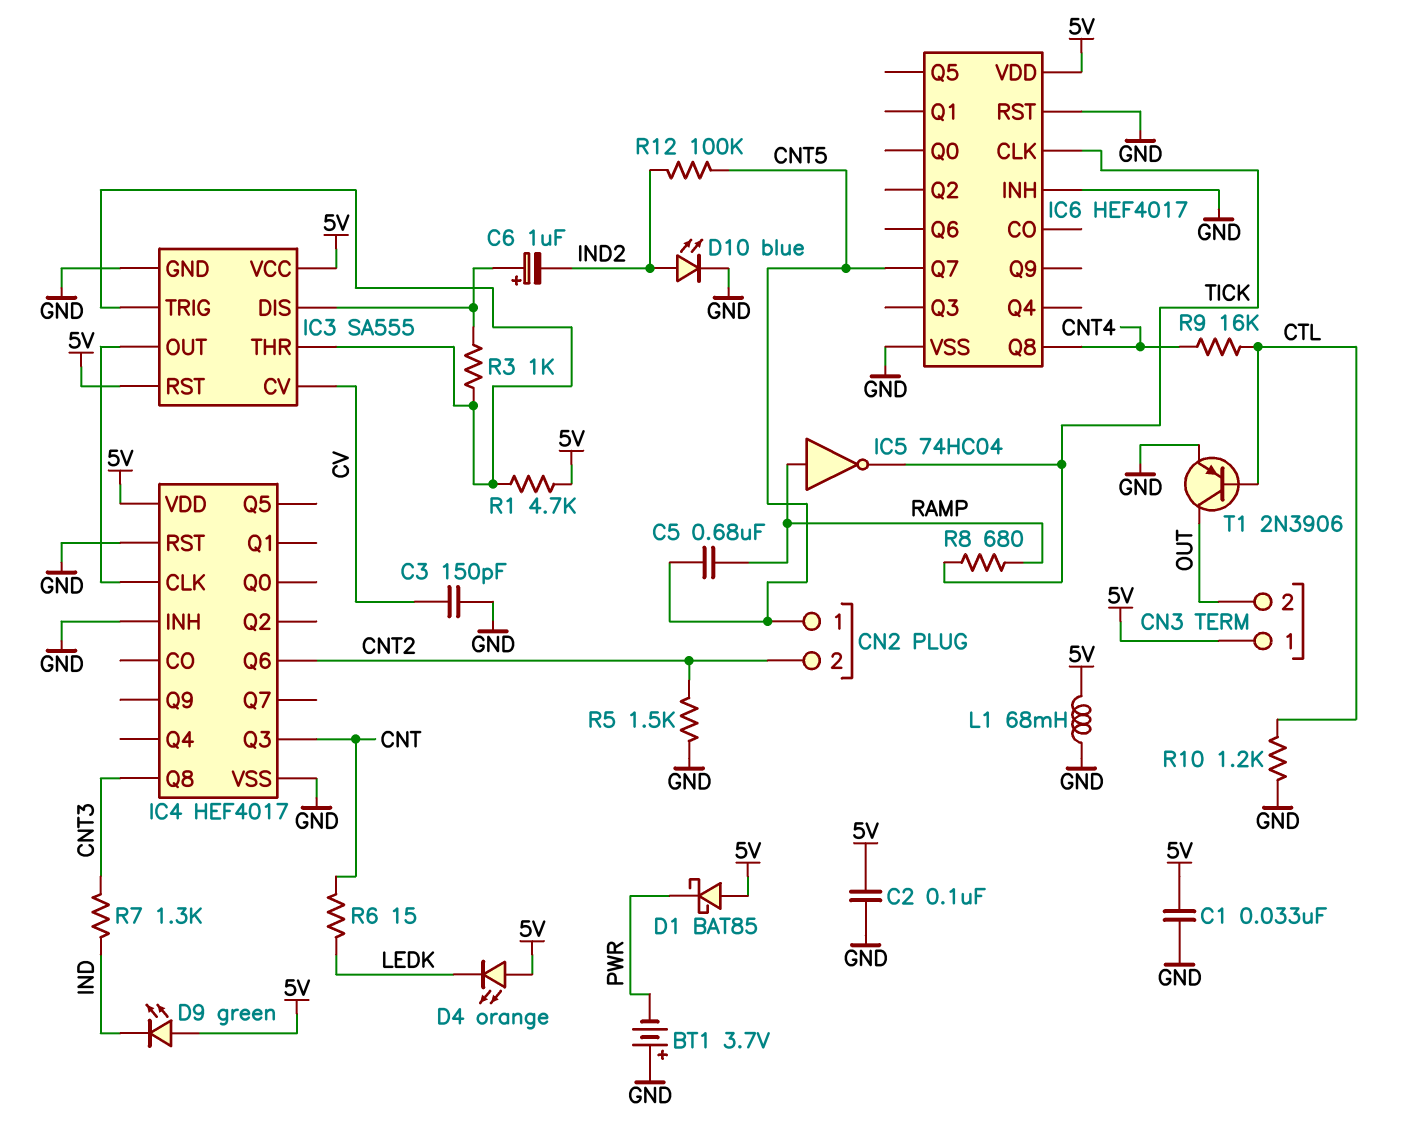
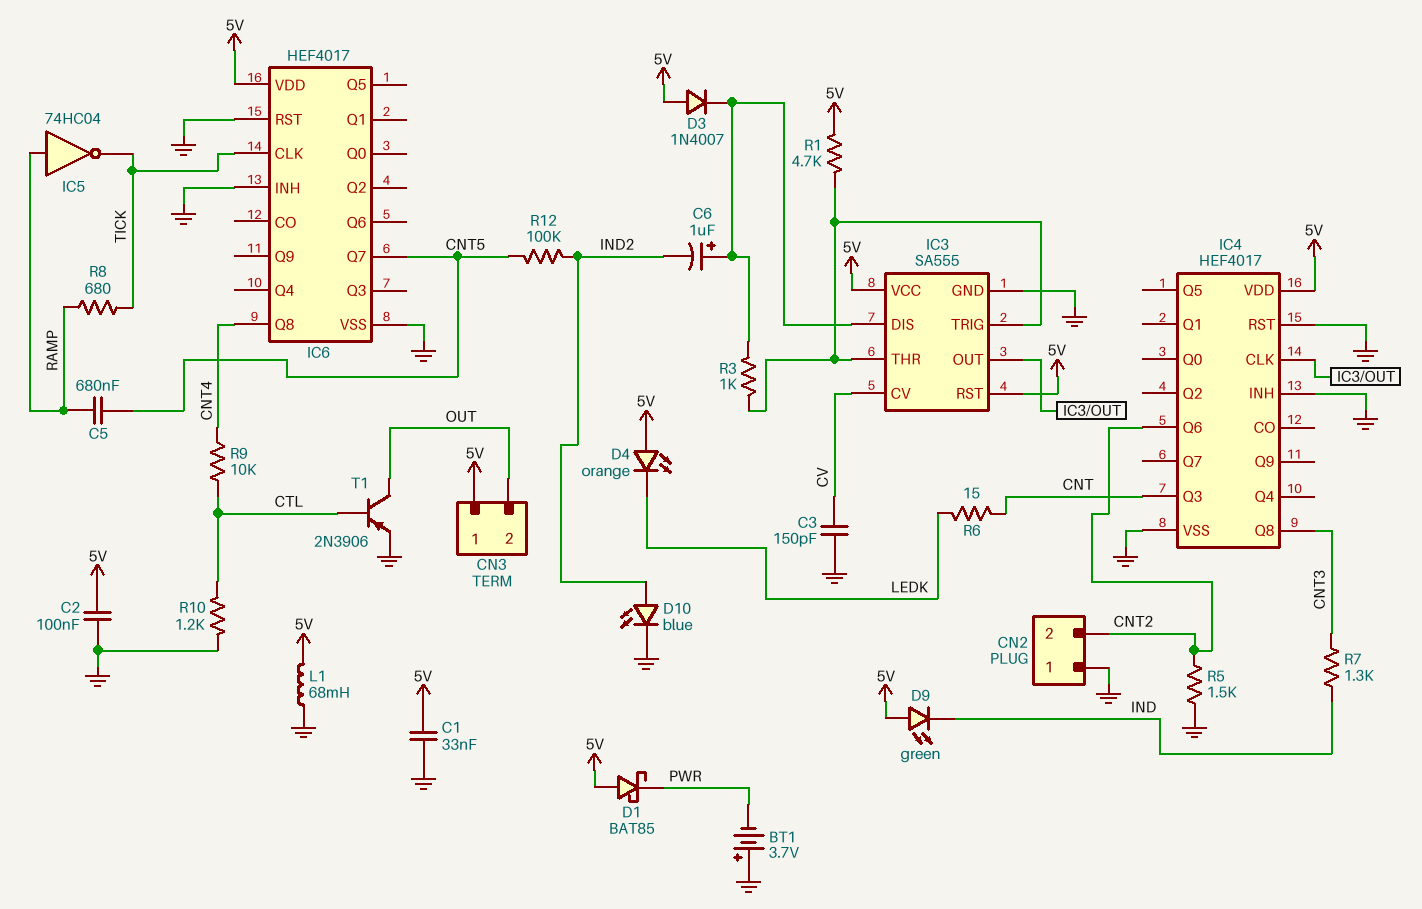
CN2 pin 1: CNT5 -> GND
D3: none -> diode 1N4007 (A 5V, K IC3/DIS)
R9: 16k (CNT4, CTL) -> 10k (CNT4, CTL)

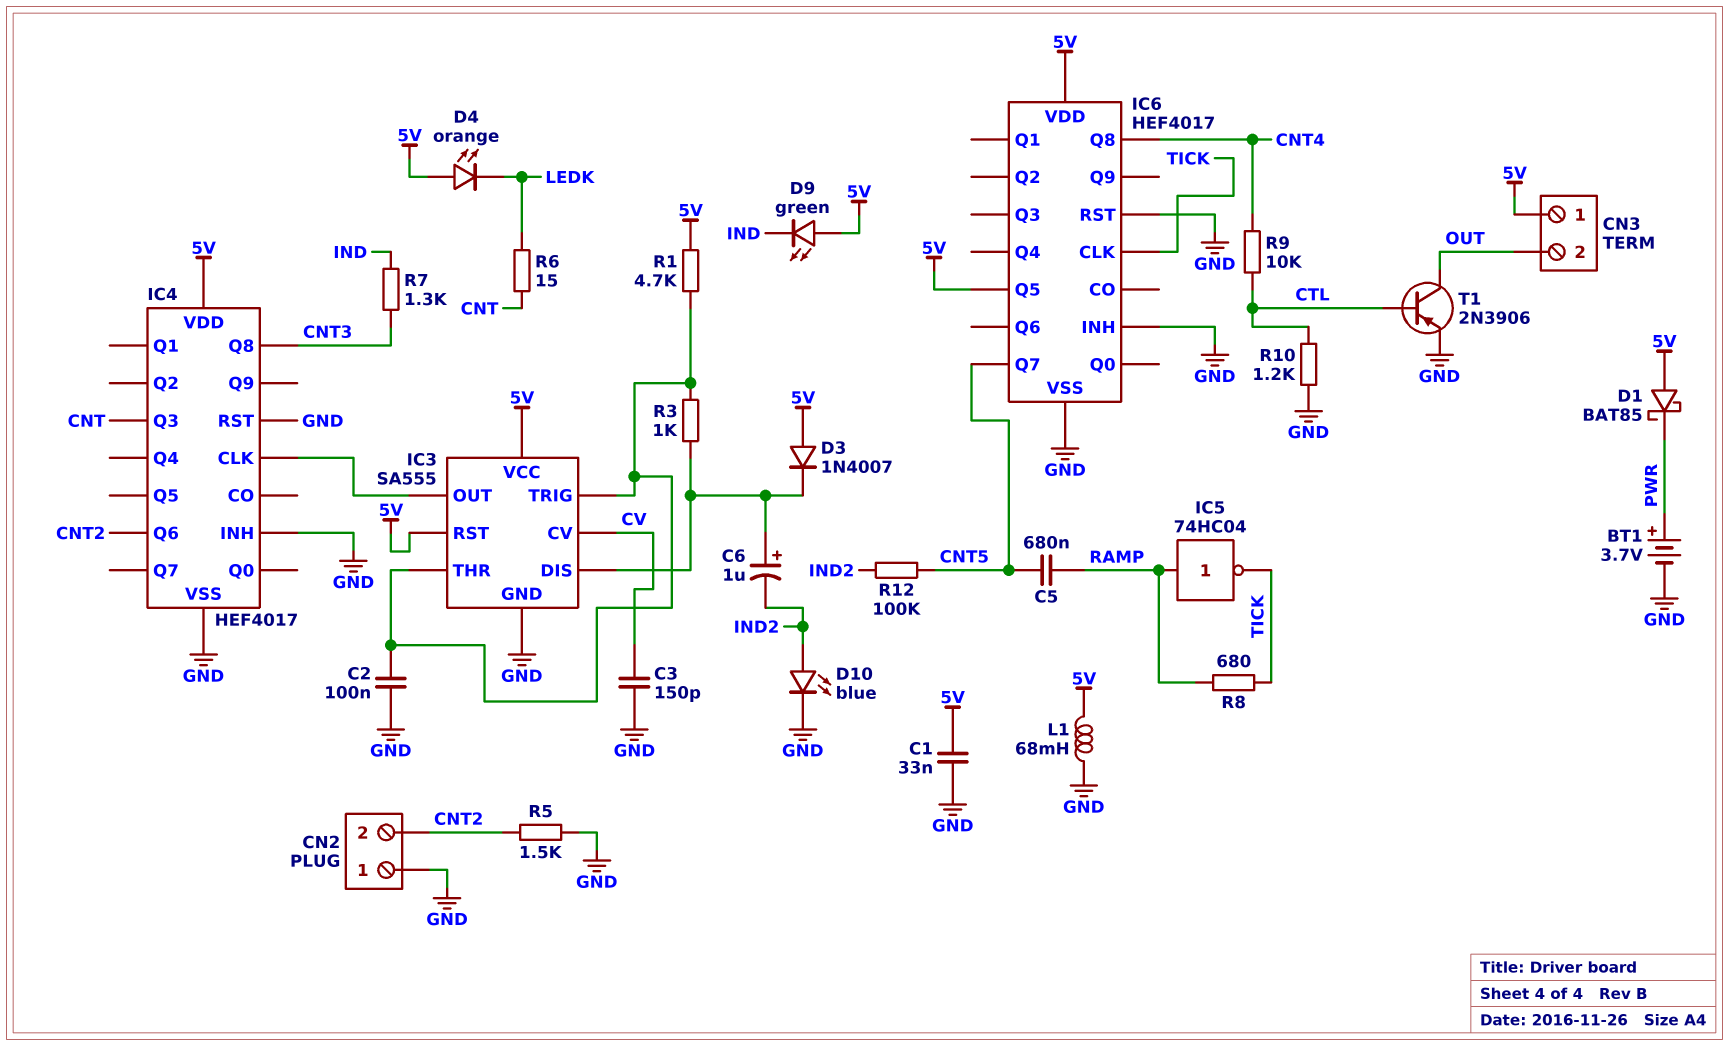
BT1: 3.7V (plus GND, minus PWR) -> 3.7V (plus PWR, minus GND)
C2: 100nF (5V, GND) -> 100nF (GND, IC3/THR)
IC6 pin Q5: none -> 5V

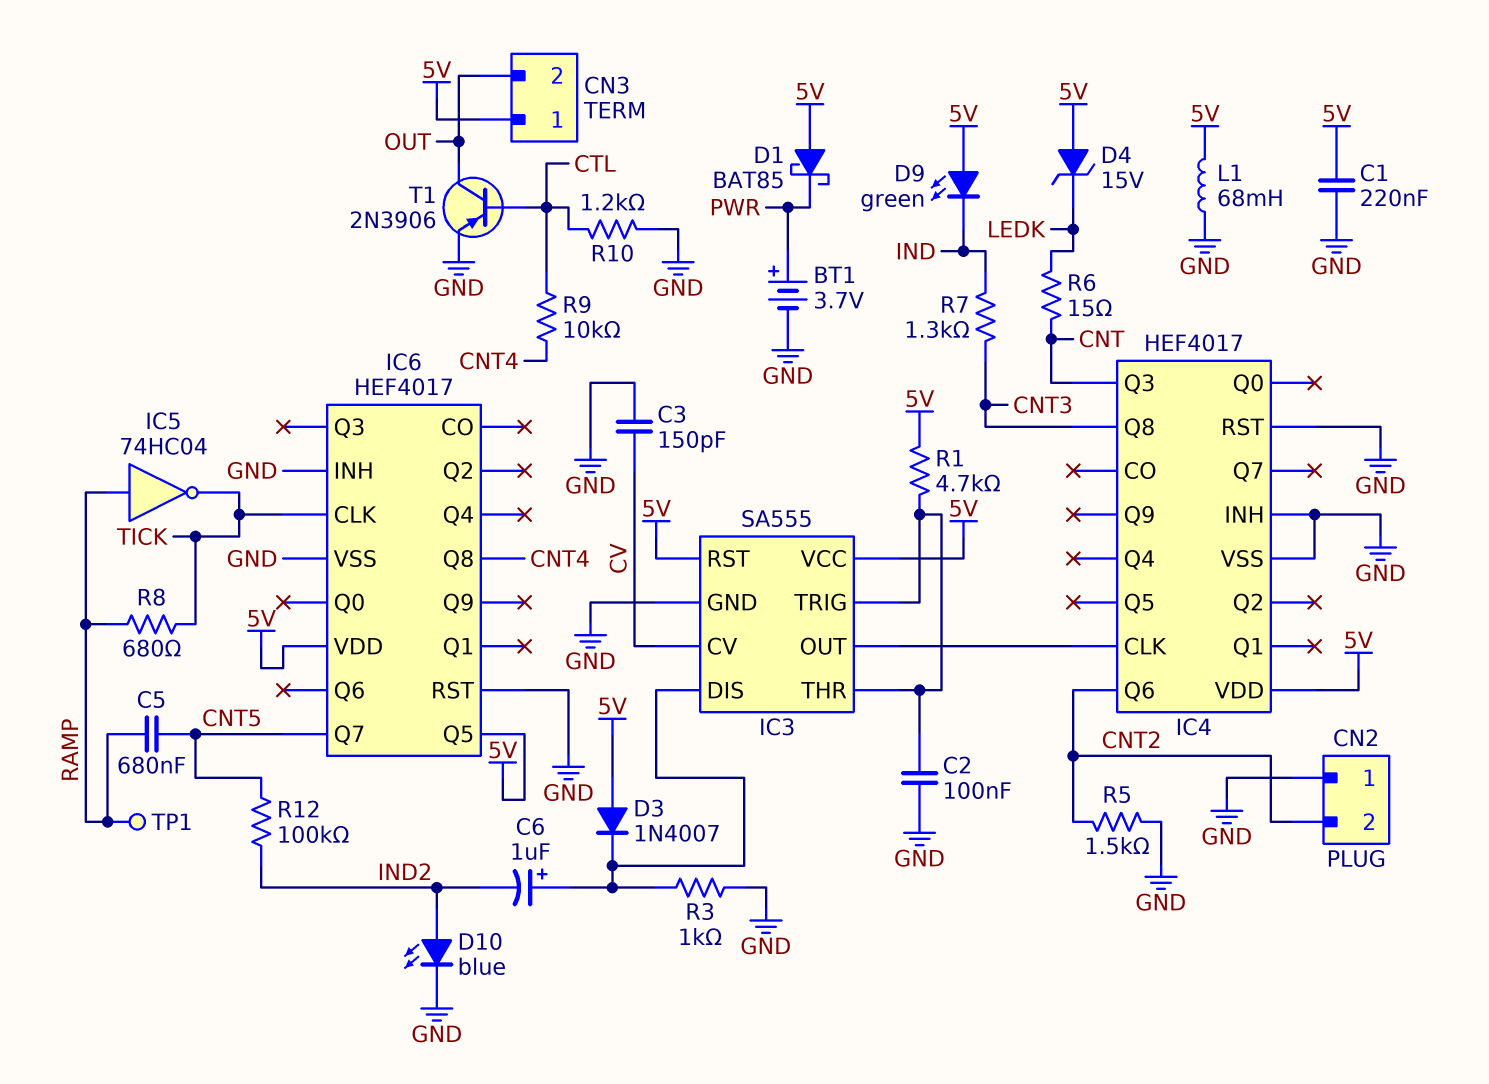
C1: 33nF (5V, GND) -> 220nF (5V, GND)
D4: LED orange (A 5V, K LEDK) -> zener 15V (A 5V, K LEDK)
R3: 1k (IC3/DIS, IC3/THR) -> 1k (GND, IC3/DIS)
TP1: none -> test point (RAMP)

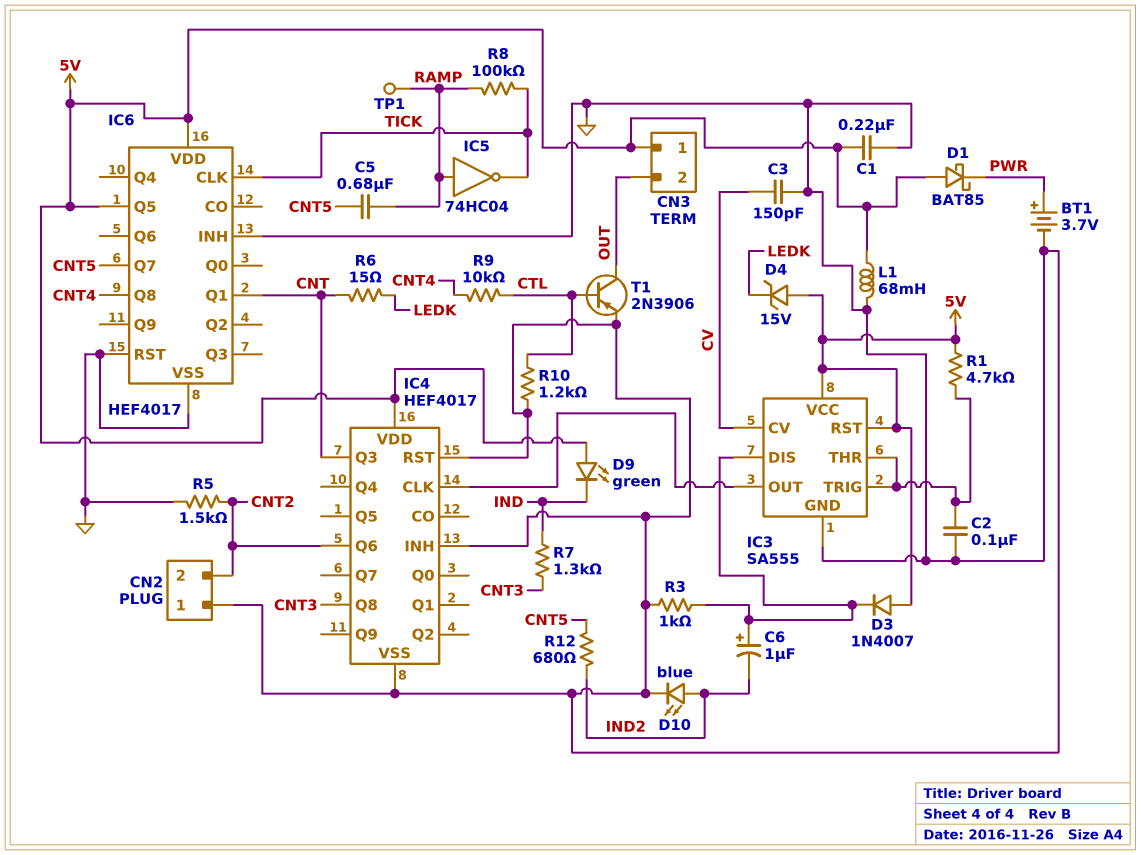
IC6 pin Q1: none -> CNT
R8: 680 (RAMP, TICK) -> 100k (RAMP, TICK)
R12: 100k (CNT5, IND2) -> 680 (CNT5, IND2)

